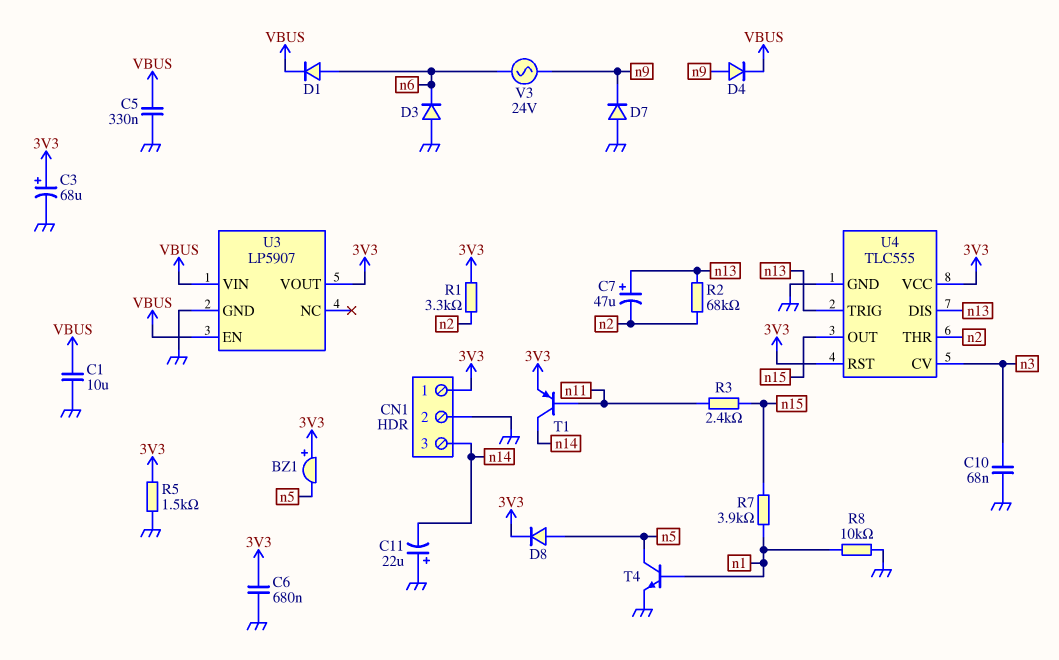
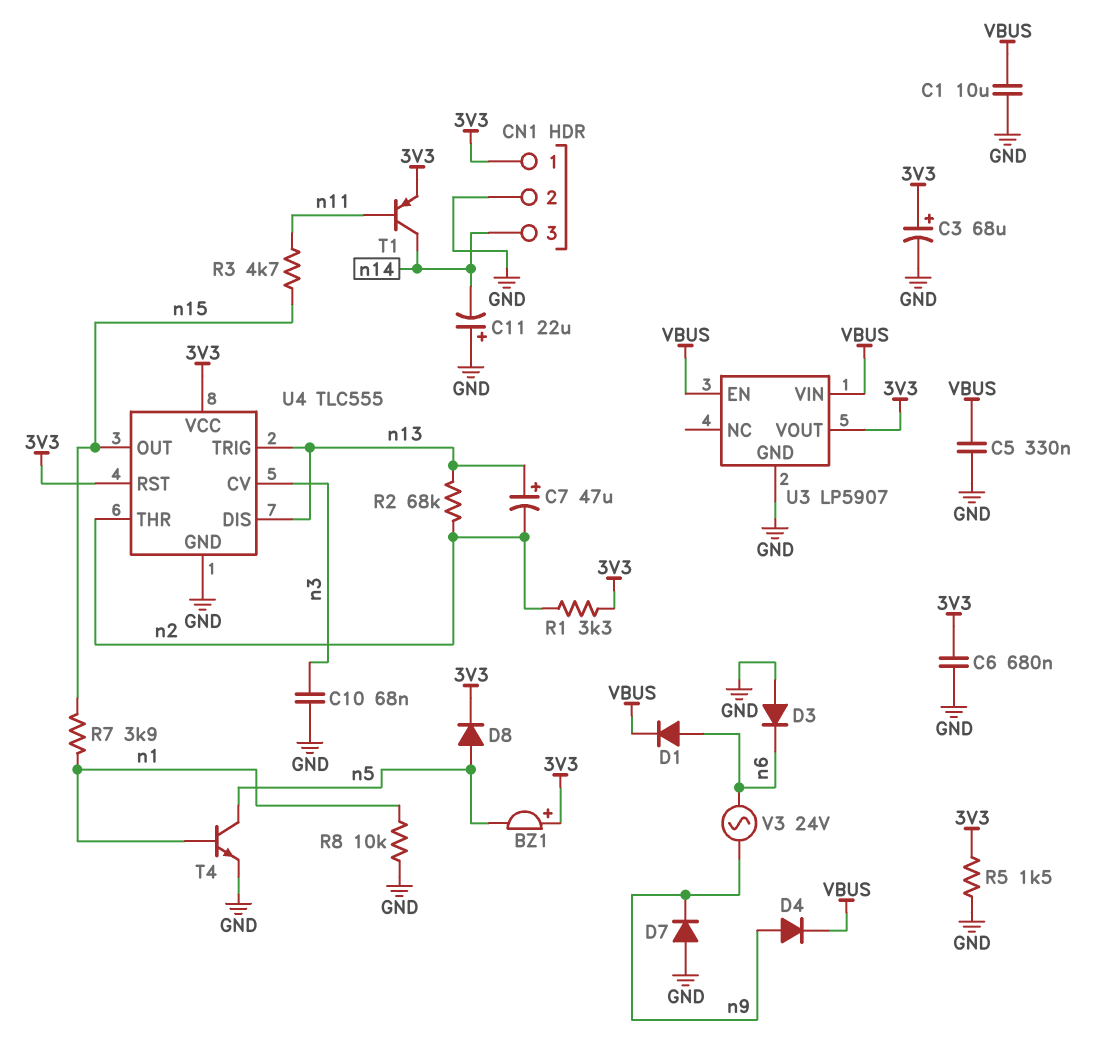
R3: 2.4k (n11, n15) -> 4.7k (n11, n15)

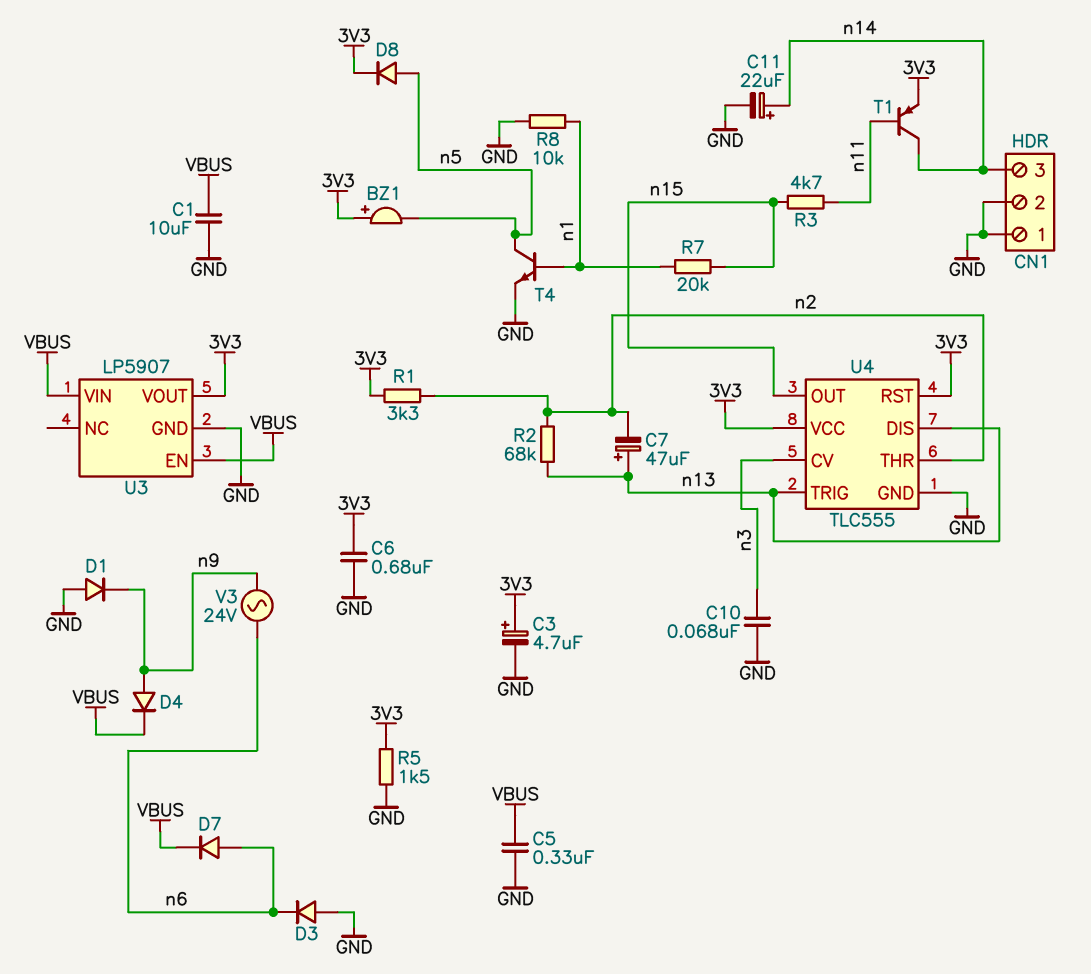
C3: 68uF (plus 3V3, minus GND) -> 4.7uF (plus 3V3, minus GND)
C11: 22uF (plus GND, minus n14) -> 22uF (plus n14, minus GND)
CN1 pin 1: 3V3 -> GND
D1: diode (A n6, K VBUS) -> diode (A GND, K n9)
D7: diode (A GND, K n9) -> diode (A n6, K VBUS)
R7: 3.9k (n1, n15) -> 20k (n1, n15)

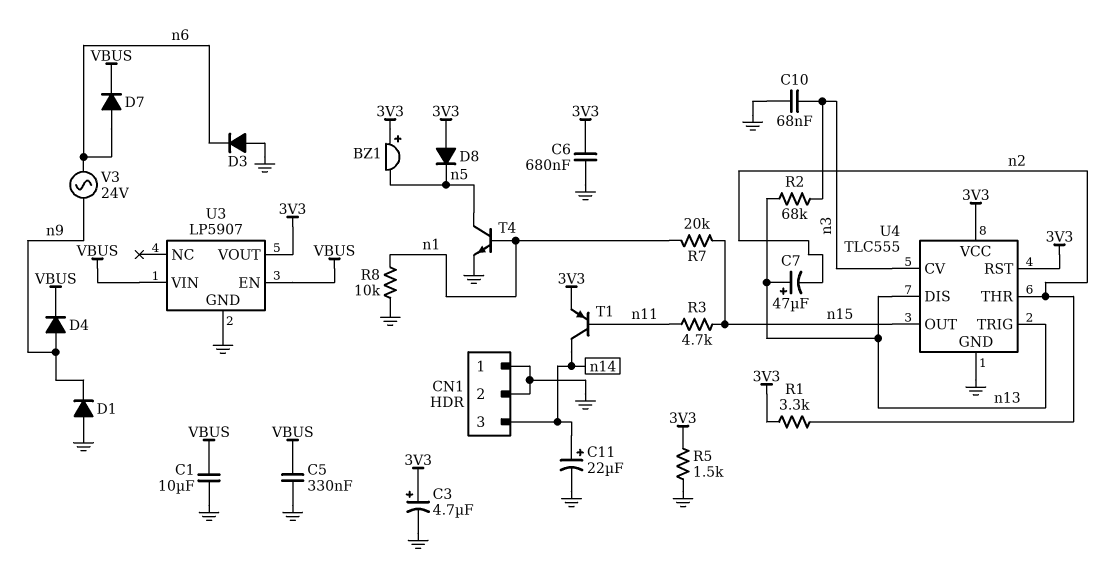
D8: diode (A n5, K 3V3) -> diode (A 3V3, K n5)
R2: 68k (n2, n13) -> 68k (n3, n13)

